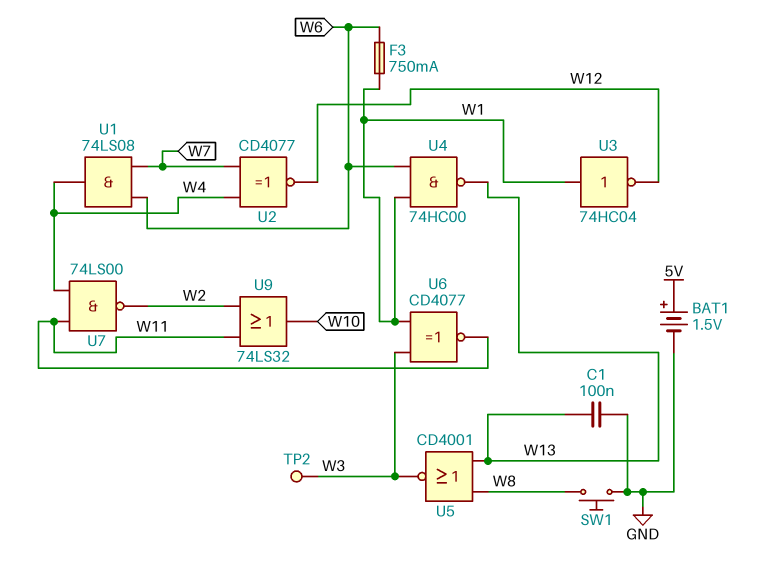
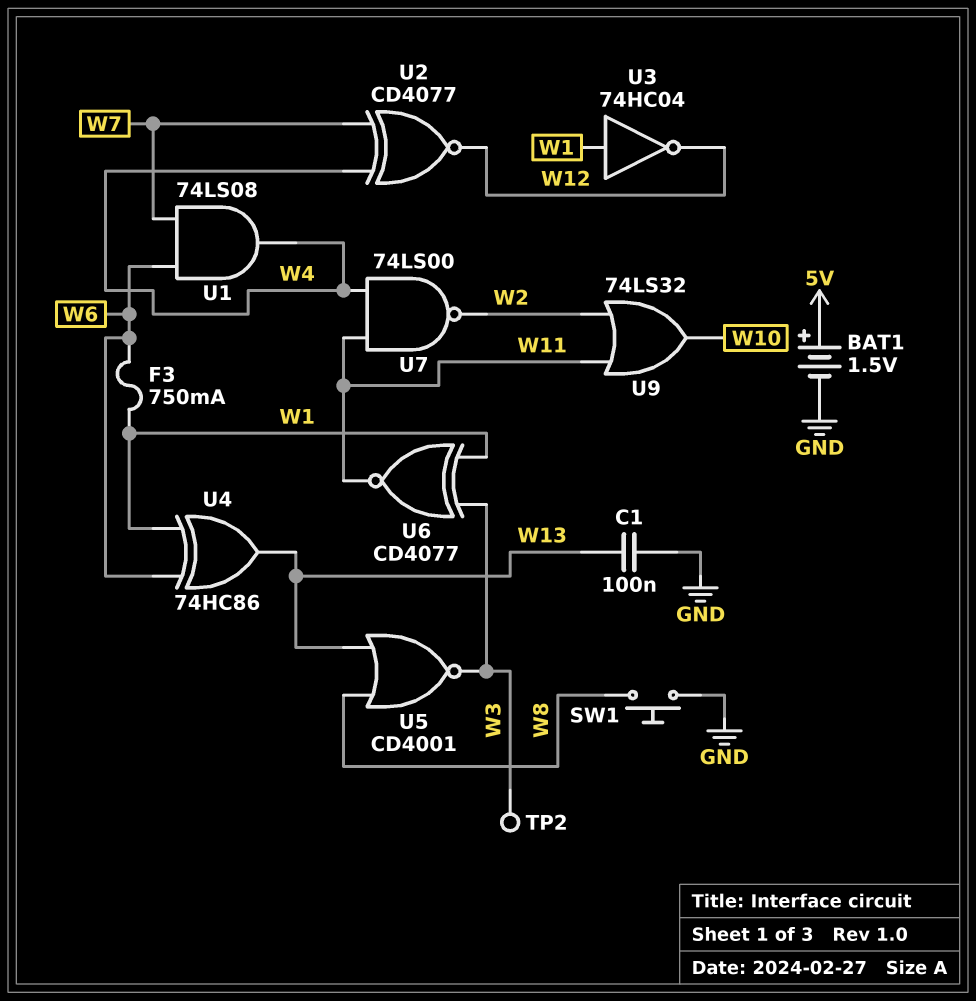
U4: NAND 74HC00 (in W1, in W6, out W13) -> XOR 74HC86 (in W1, in W6, out W13)

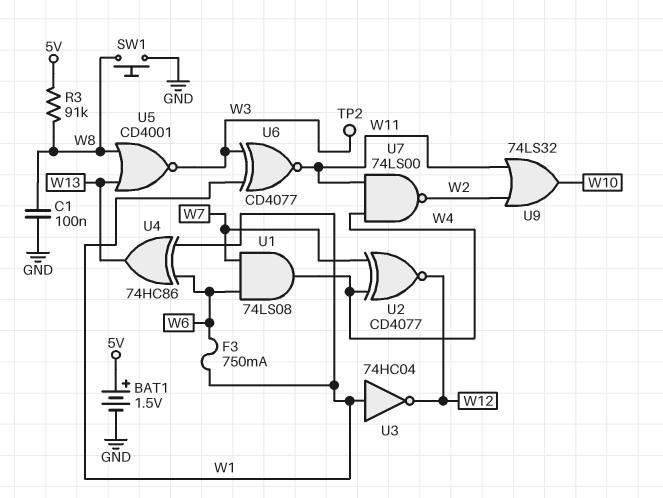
C1: 100nF (GND, W13) -> 100nF (GND, W8)
R3: none -> 91k (5V, W8)

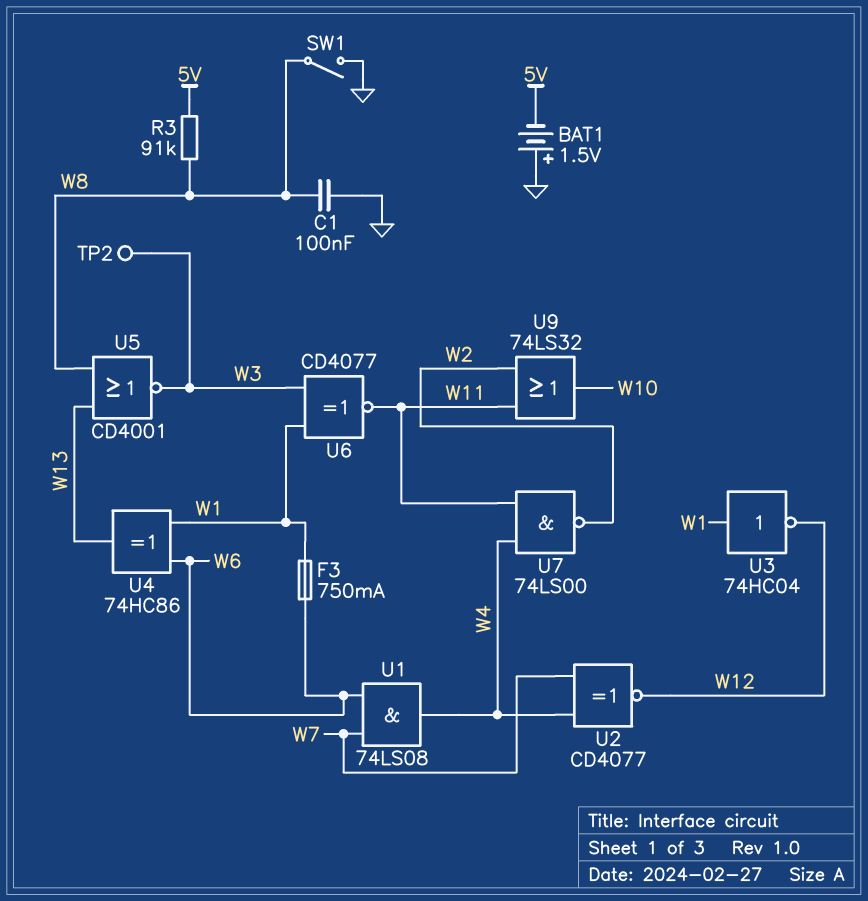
BAT1: 1.5V (plus 5V, minus GND) -> 1.5V (plus GND, minus 5V)
SW1: button (GND, W8) -> switch (GND, W8)

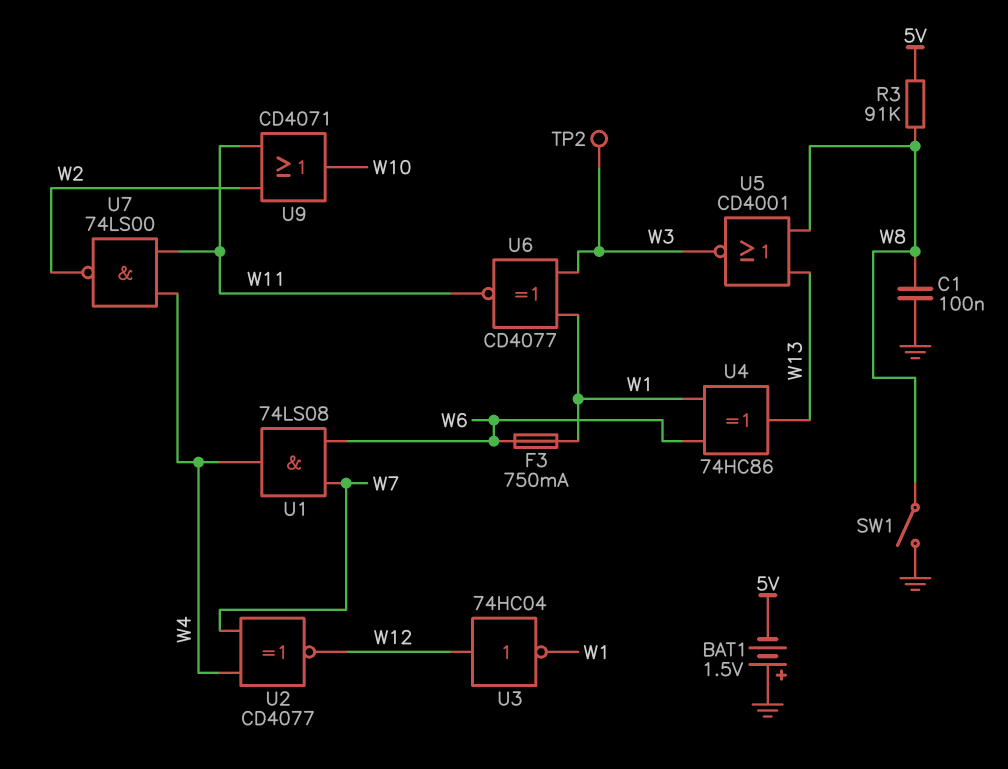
U3: NOT 74HC04 (in W1, out W12) -> NOT 74HC04 (in W12, out W1)
U9: OR 74LS32 (in W2, in W11, out W10) -> OR CD4071 (in W2, in W11, out W10)

